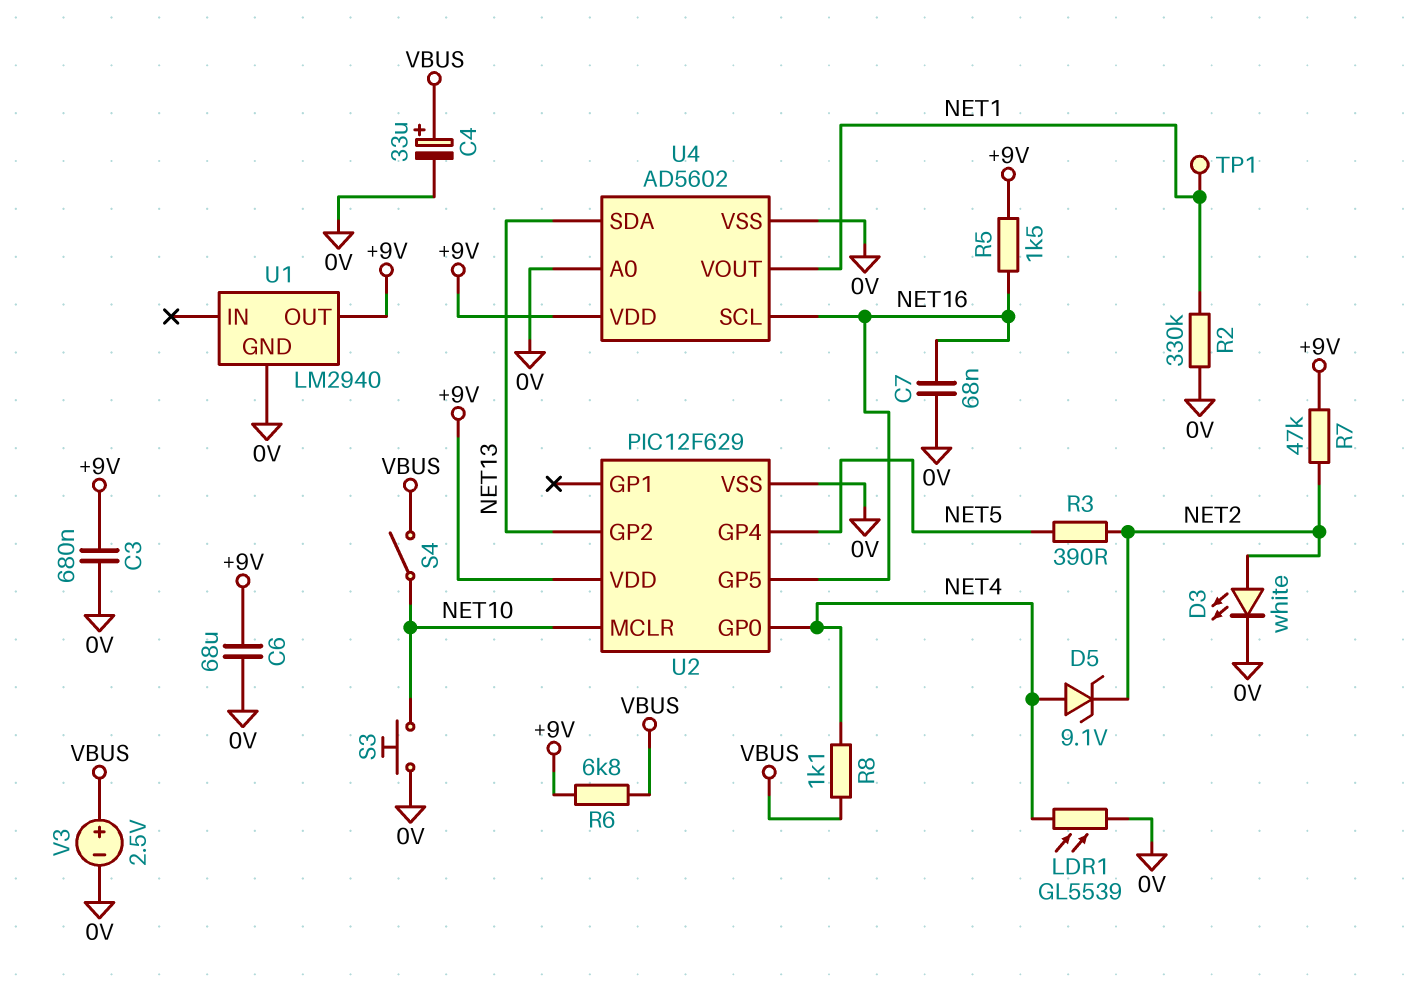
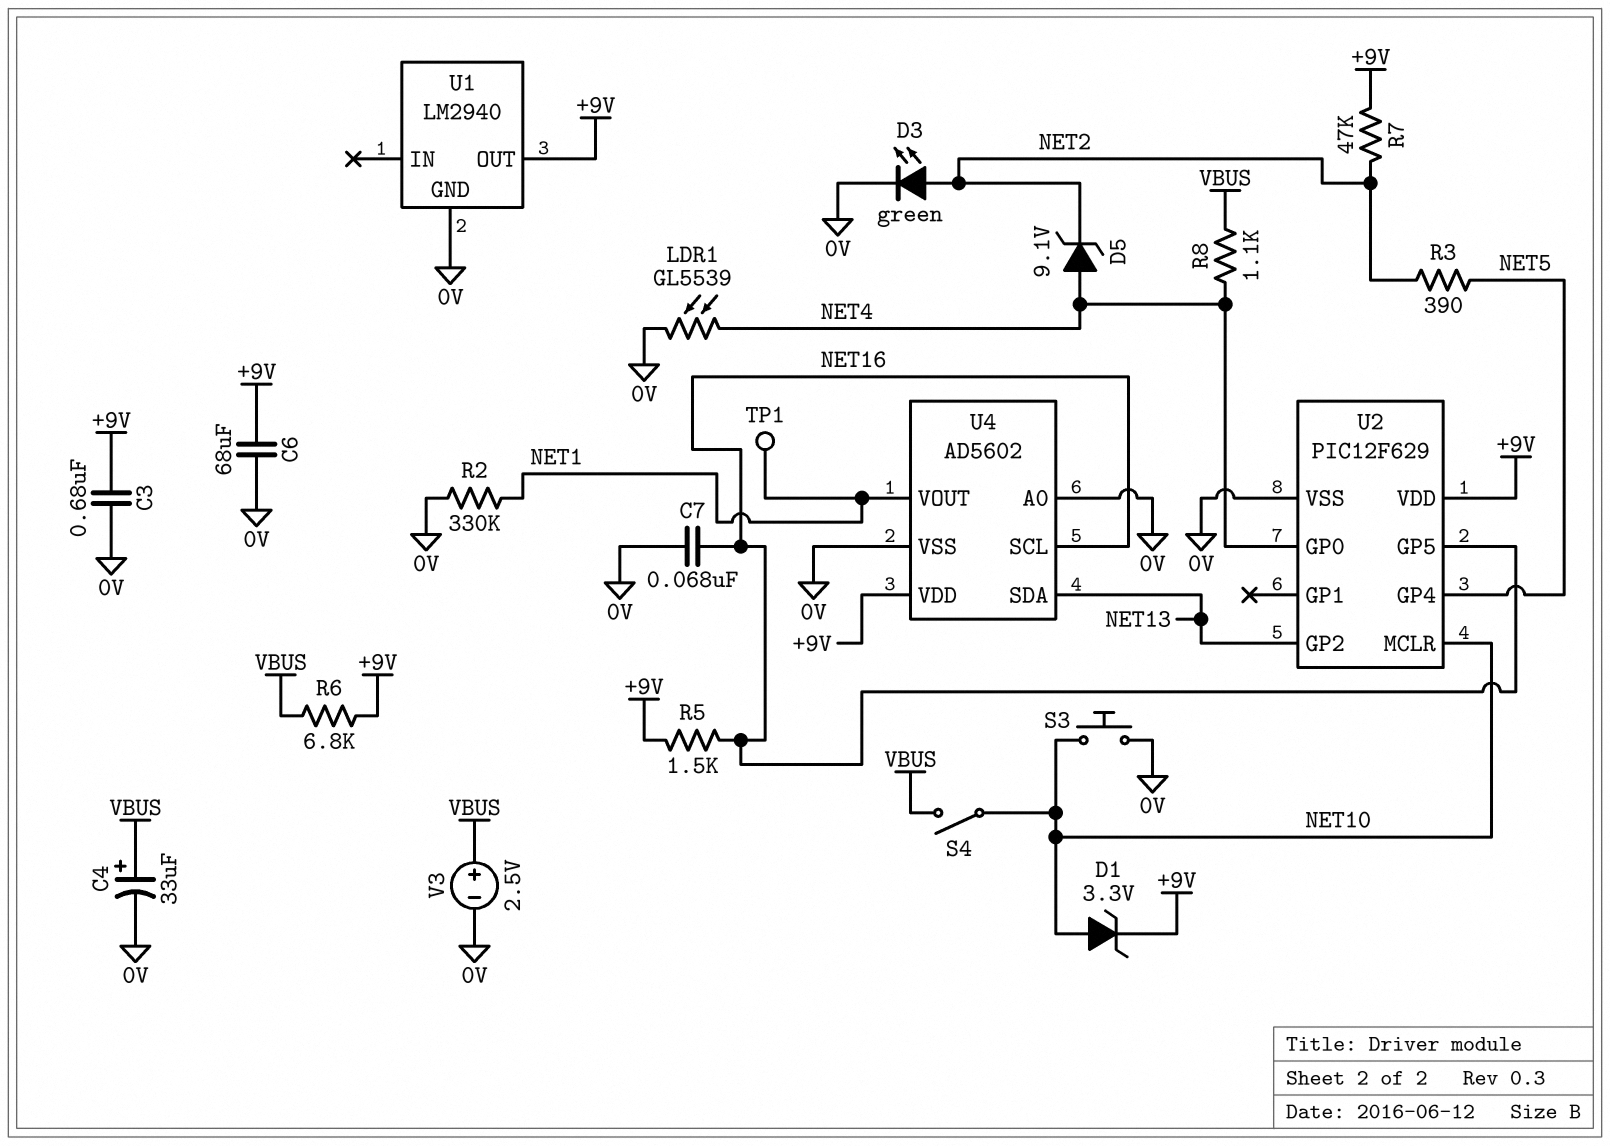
D1: none -> zener 3.3V (A NET10, K +9V)
D3: LED white (A NET2, K 0V) -> LED green (A NET2, K 0V)

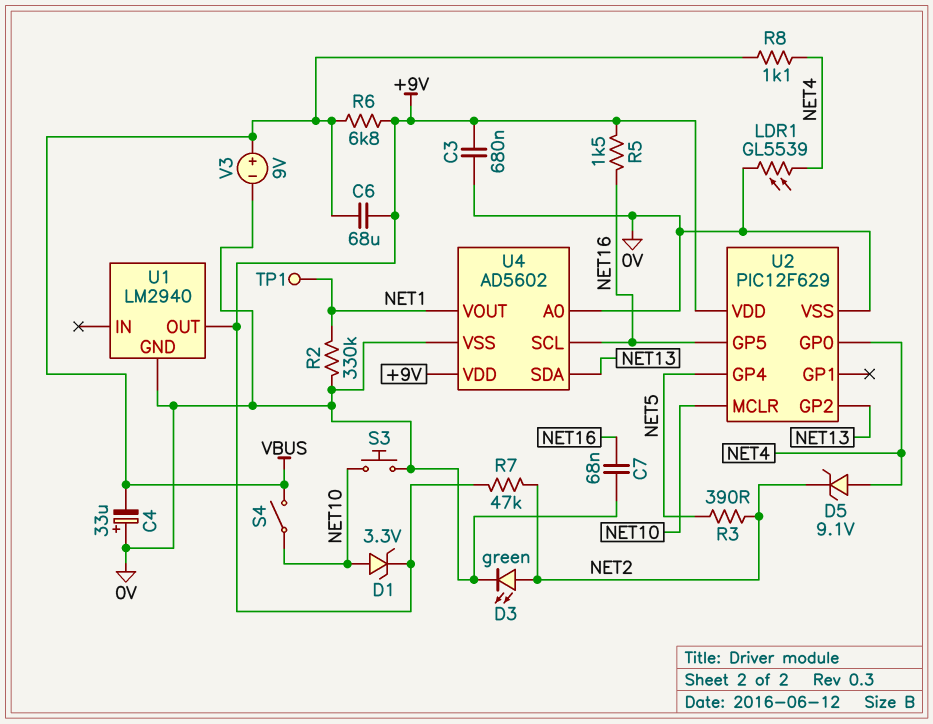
C4: 33uF (plus VBUS, minus 0V) -> 33uF (plus 0V, minus VBUS)
C6: 68uF (+9V, 0V) -> 68uF (+9V, VBUS)
V3: 2.5V (plus VBUS, minus 0V) -> 9V (plus VBUS, minus 0V)

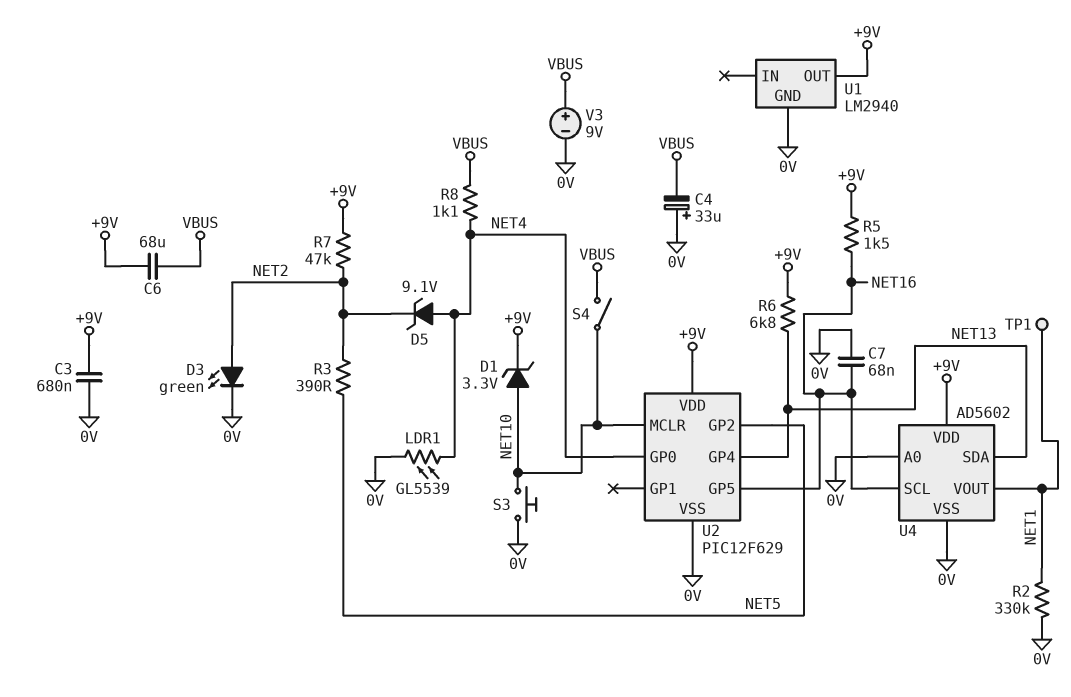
R6: 6.8k (+9V, VBUS) -> 6.8k (+9V, NET13)
U2 pin GP2: NET13 -> NET5
U2 pin GP4: NET5 -> NET13

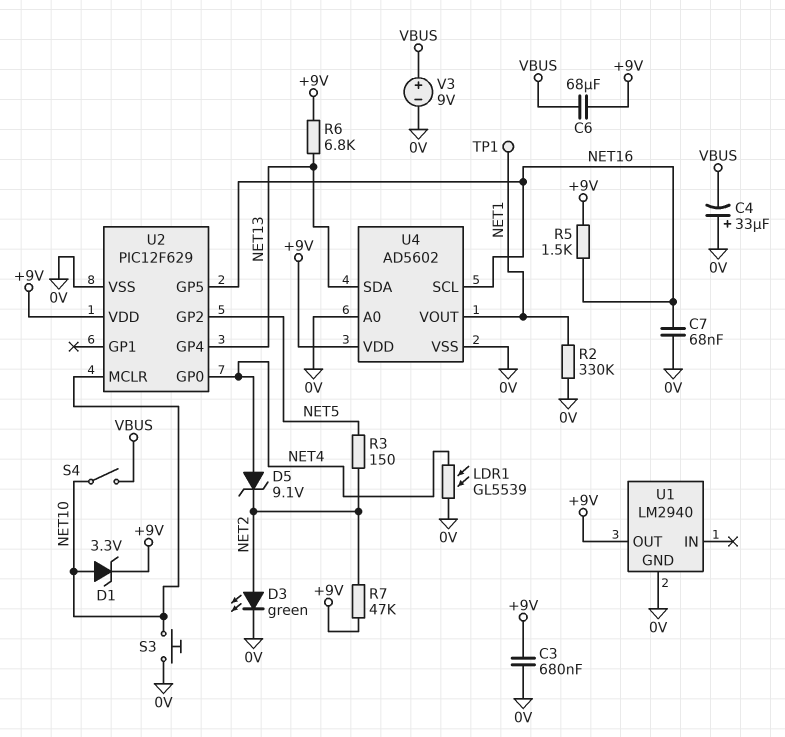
R3: 390 (NET2, NET5) -> 150 (NET2, NET5)
R8: 1.1k (NET4, VBUS) -> none

